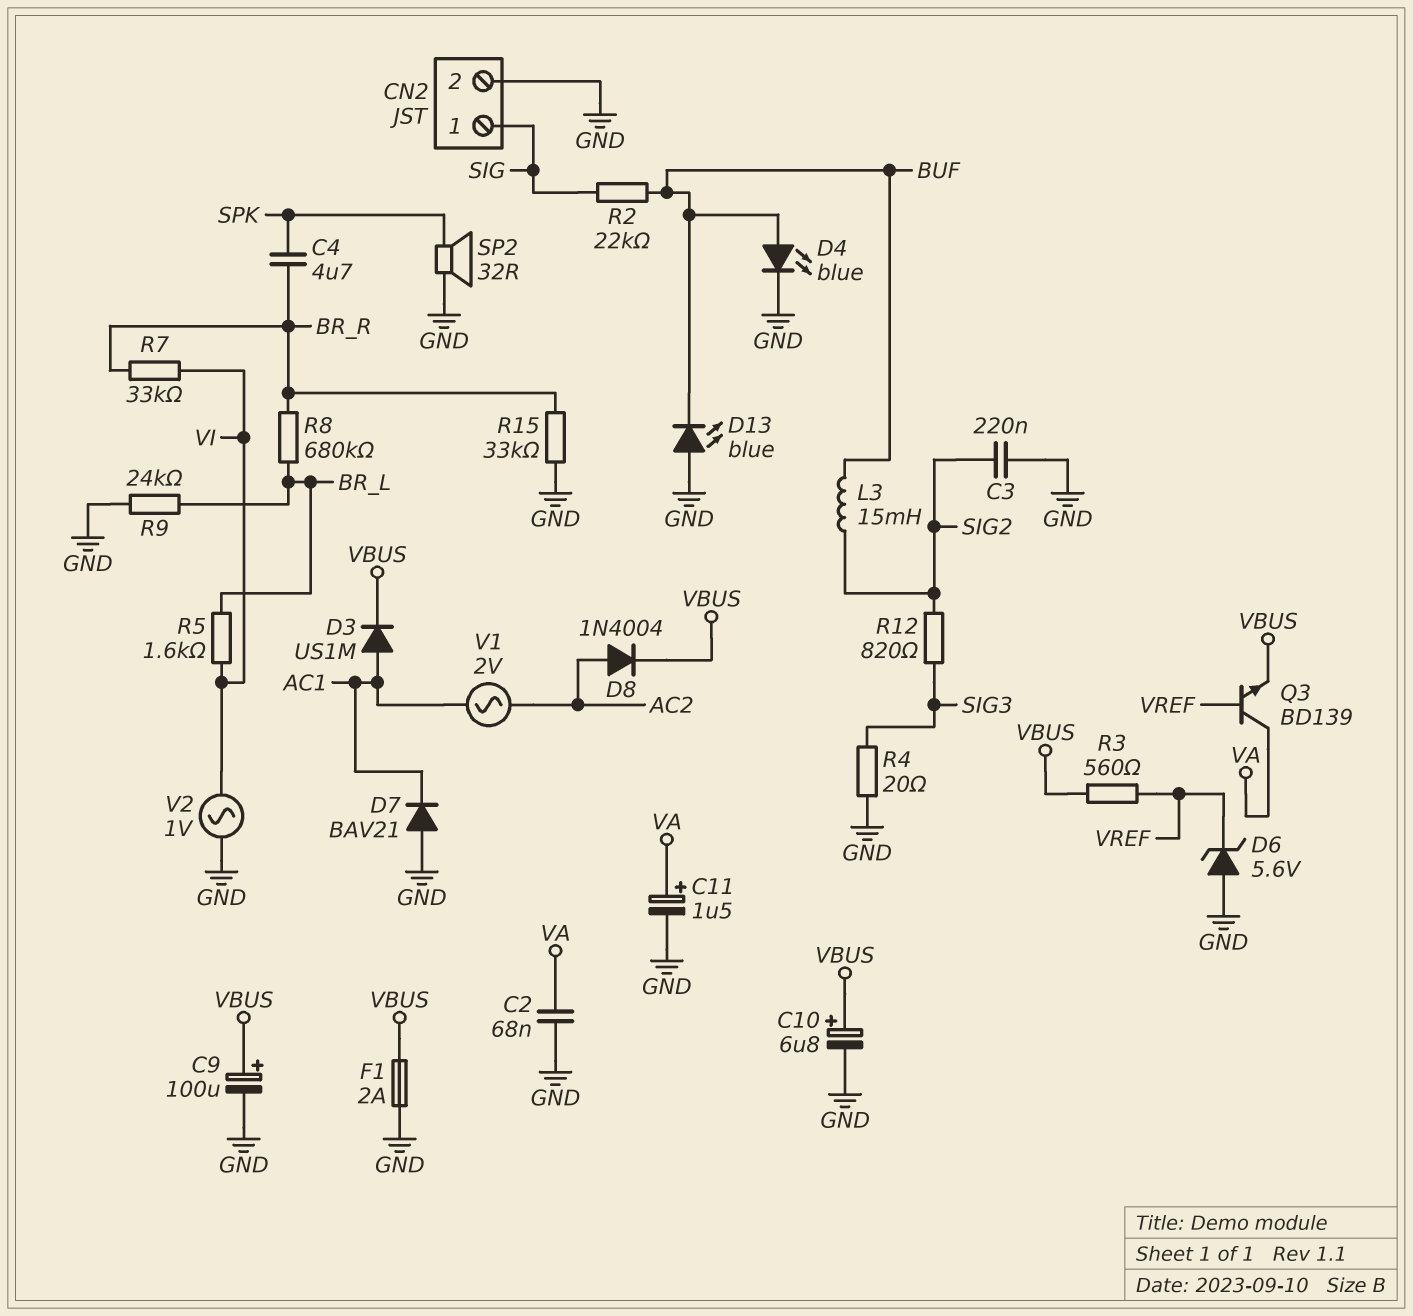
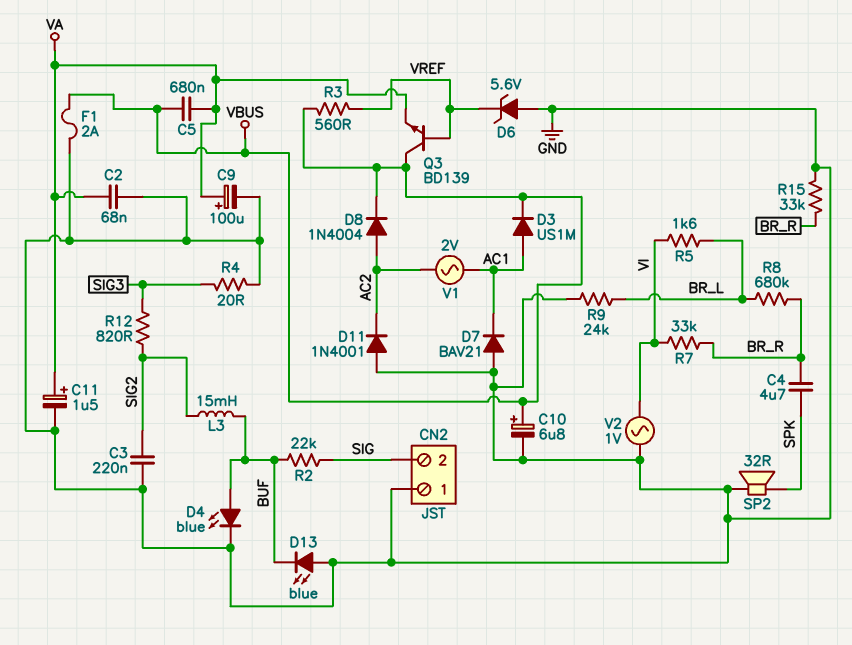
C5: none -> 680nF (VA, VBUS)
C9: 100uF (plus VBUS, minus GND) -> 100uF (plus VA, minus GND)
CN2 pin 1: SIG -> GND
CN2 pin 2: GND -> SIG
D11: none -> diode 1N4001 (A GND, K AC2)
Q3: NPN BD139 (B VREF, C VA, E VBUS) -> NPN BD139 (B VREF, C VBUS, E VA)

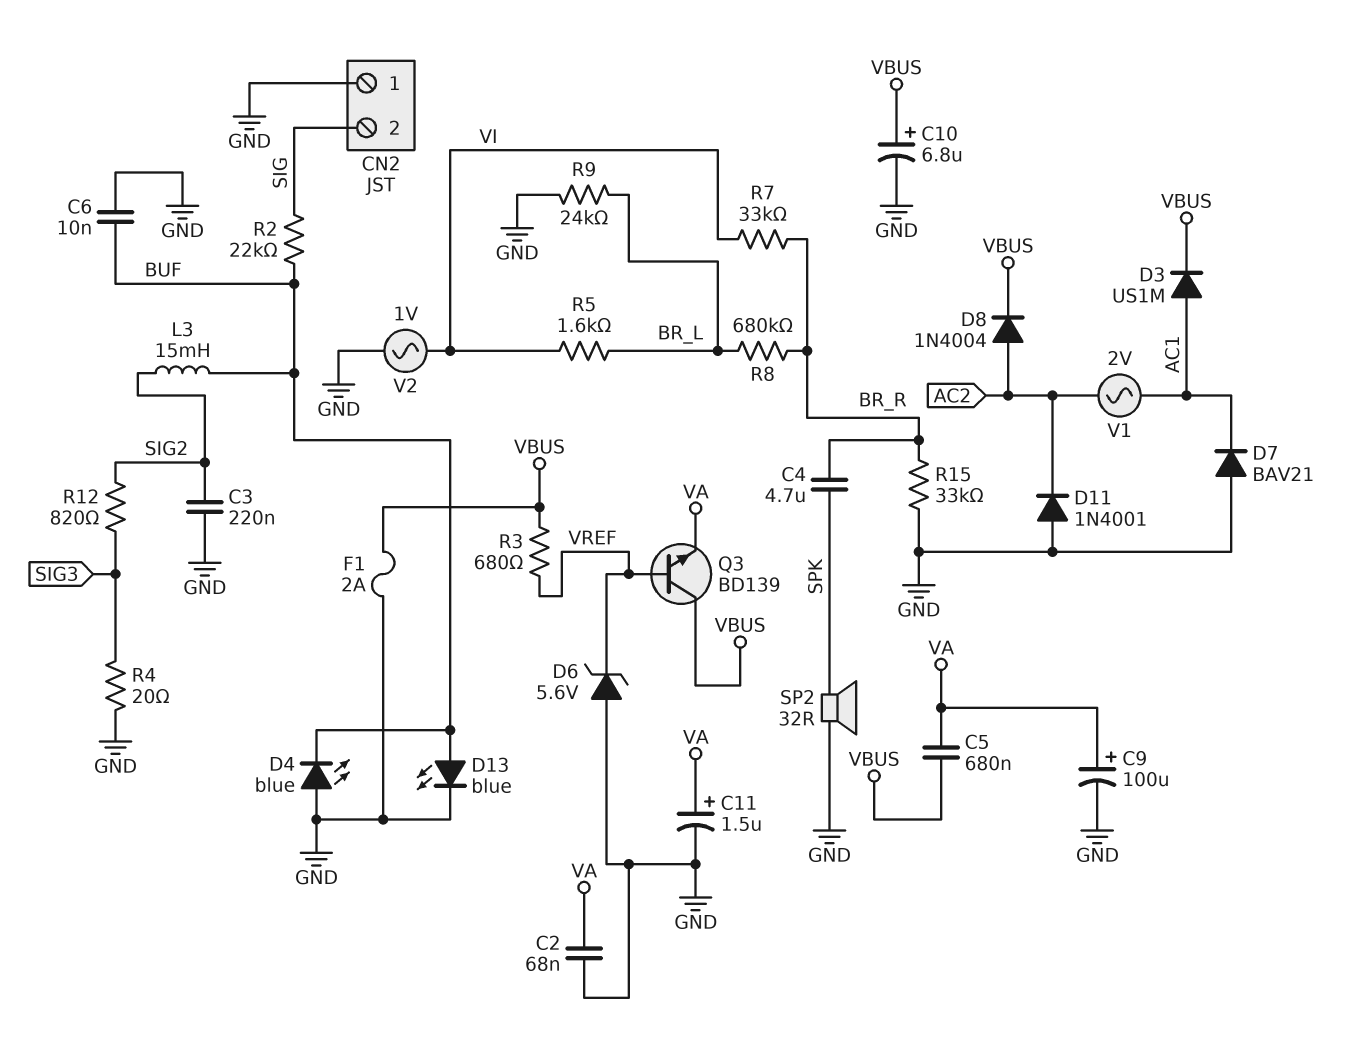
C6: none -> 10nF (BUF, GND)
D4: LED blue (A BUF, K GND) -> LED blue (A GND, K BUF)
D13: LED blue (A GND, K BUF) -> LED blue (A BUF, K GND)
R3: 560 (VBUS, VREF) -> 680 (VBUS, VREF)

